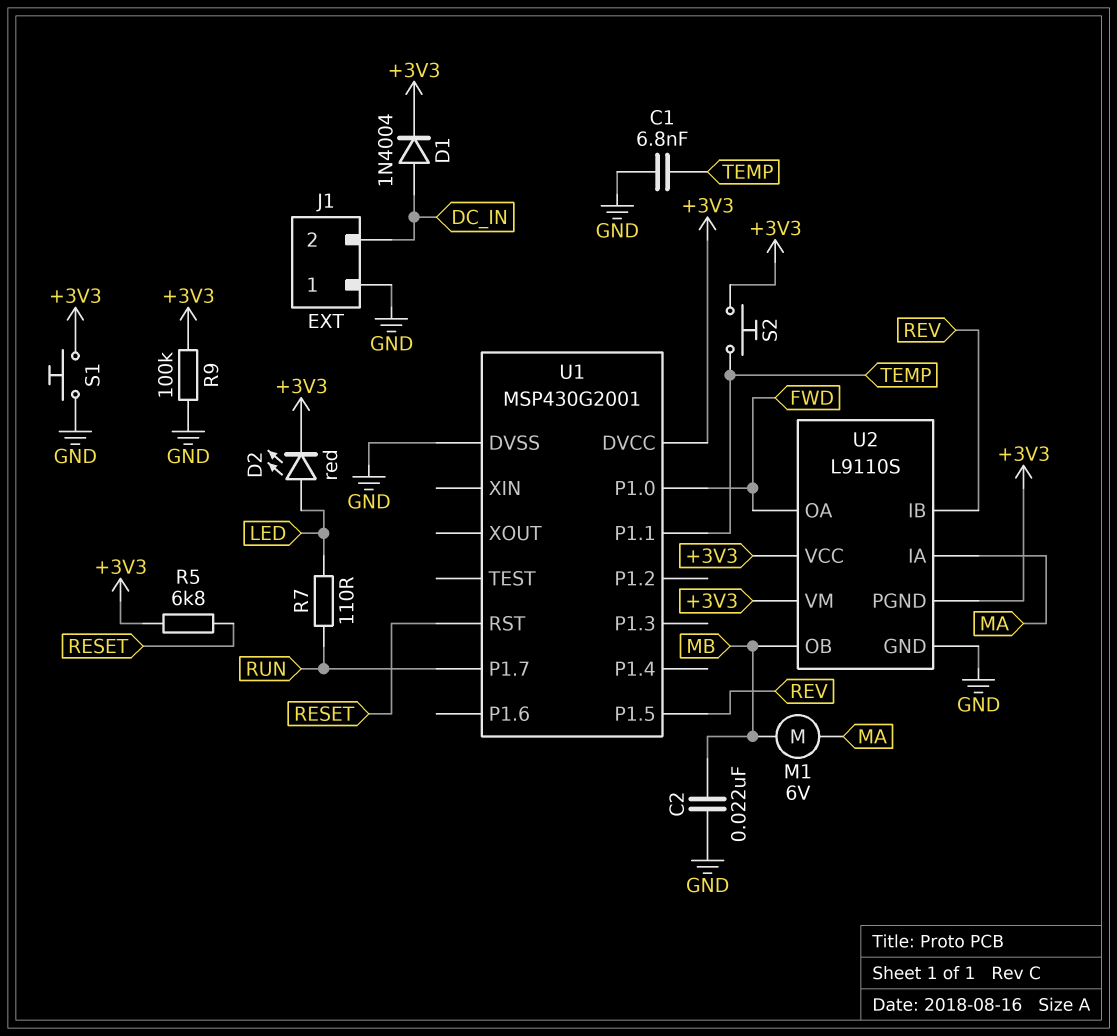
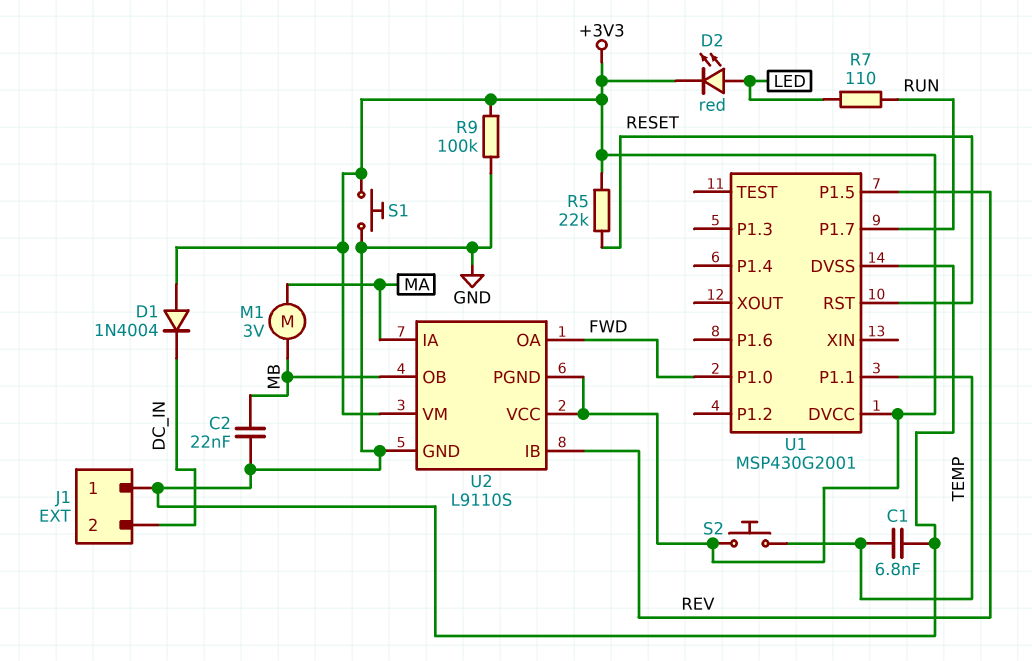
D1: diode 1N4004 (A DC_IN, K +3V3) -> diode 1N4004 (A +3V3, K DC_IN)
M1: motor 6V (MA, MB) -> motor 3V (MA, MB)
R5: 6.8k (+3V3, RESET) -> 22k (+3V3, RESET)

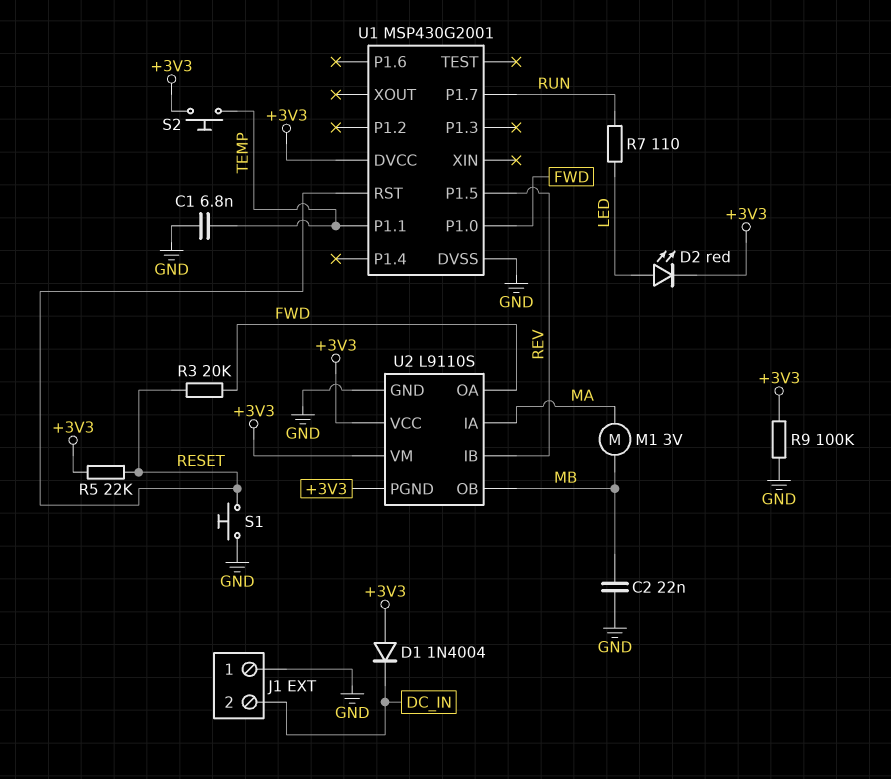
R3: none -> 20k (FWD, RESET)
S1: button (+3V3, GND) -> button (GND, RESET)

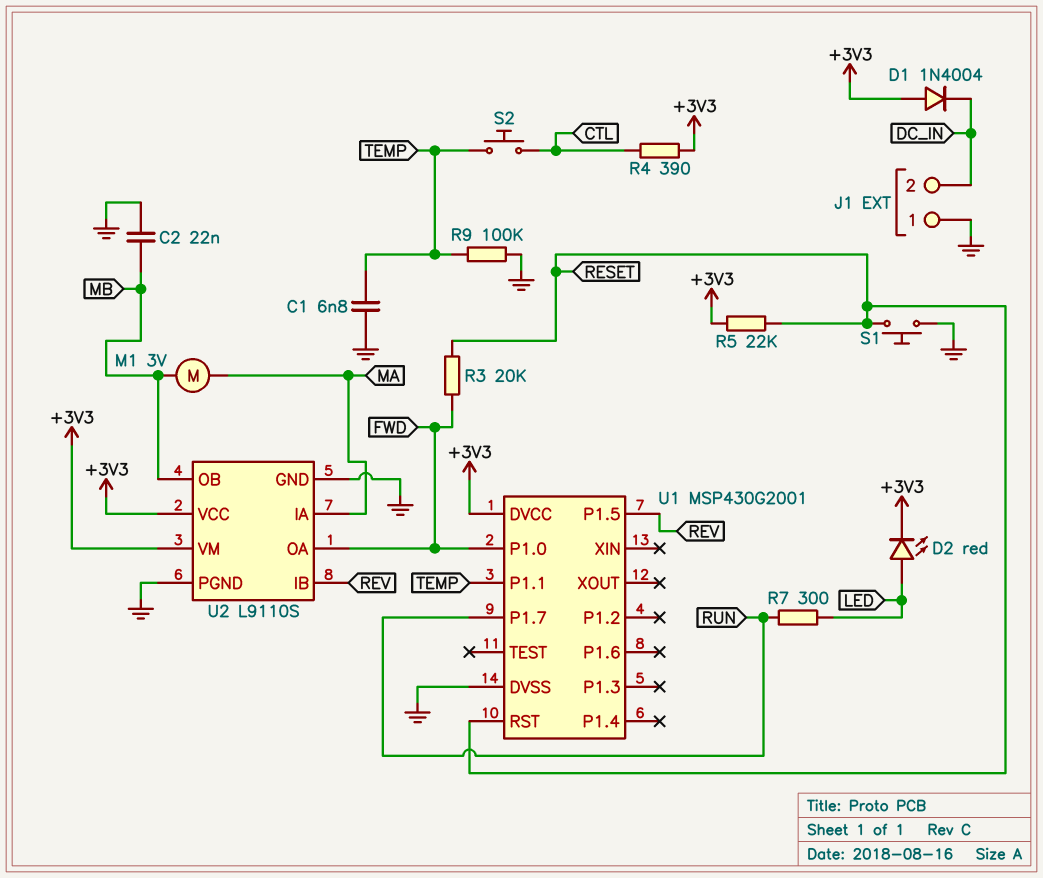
R4: none -> 390 (+3V3, CTL)
R7: 110 (LED, RUN) -> 300 (LED, RUN)
R9: 100k (+3V3, GND) -> 100k (GND, TEMP)
S2: button (+3V3, TEMP) -> button (CTL, TEMP)
U2 pin PGND: +3V3 -> GND

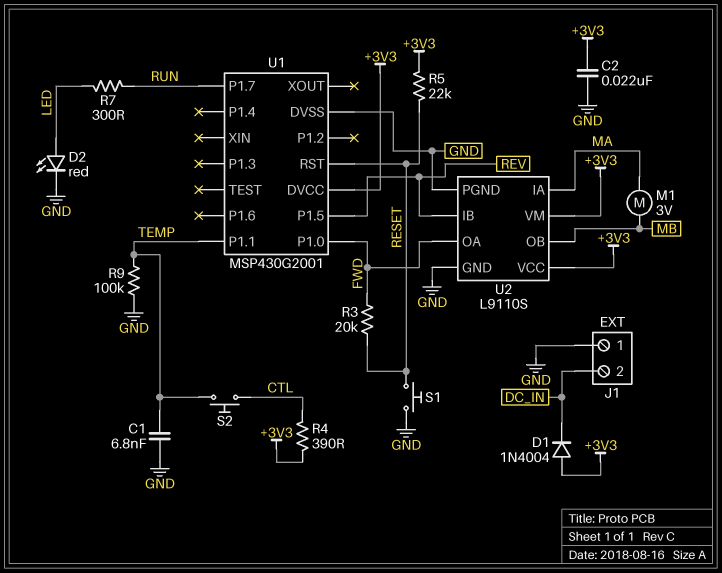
C2: 22nF (GND, MB) -> 22nF (+3V3, GND)
D2: LED red (A LED, K +3V3) -> LED red (A LED, K GND)

